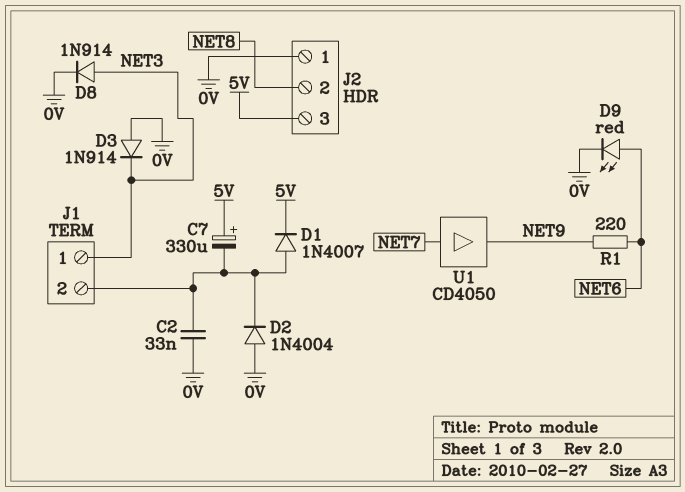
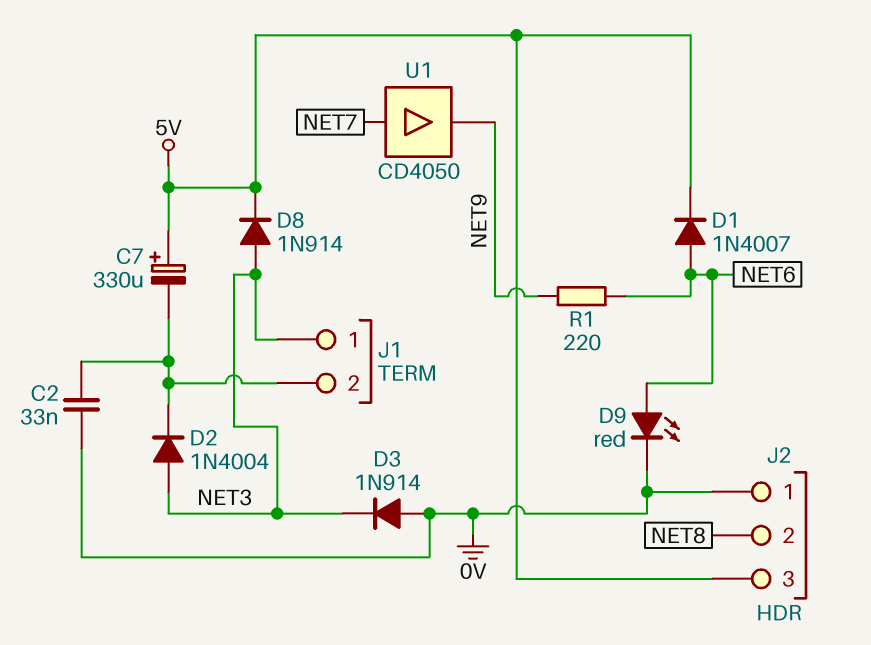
D1: diode 1N4007 (A J1/2, K 5V) -> diode 1N4007 (A NET6, K 5V)
D2: diode 1N4004 (A 0V, K J1/2) -> diode 1N4004 (A NET3, K J1/2)
D8: diode 1N914 (A NET3, K 0V) -> diode 1N914 (A NET3, K 5V)

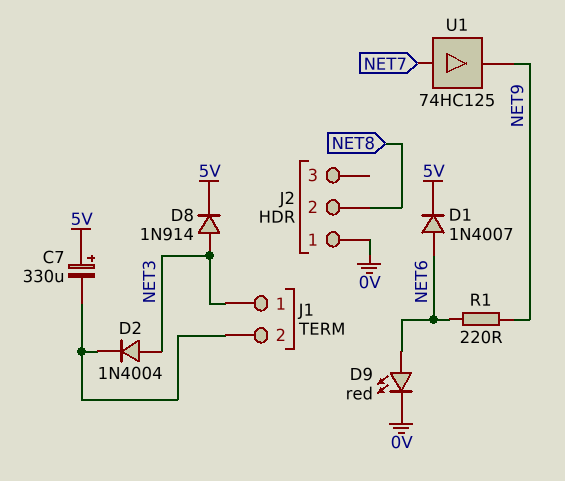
C2: 33nF (0V, J1/2) -> none
D3: diode 1N914 (A 0V, K NET3) -> none
J2 pin 3: 5V -> none
U1: buffer CD4050 (in NET7, out NET9) -> buffer 74HC125 (in NET7, out NET9)

